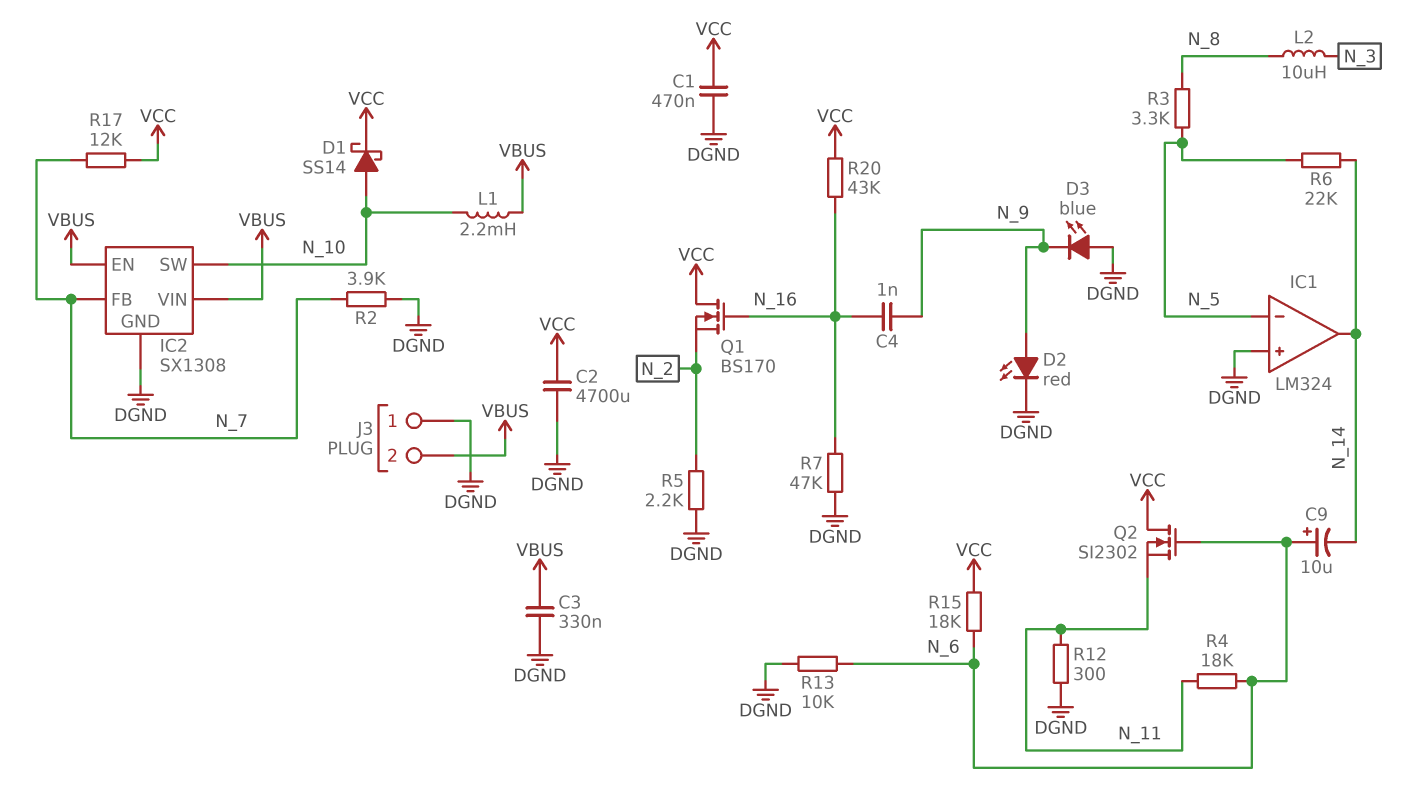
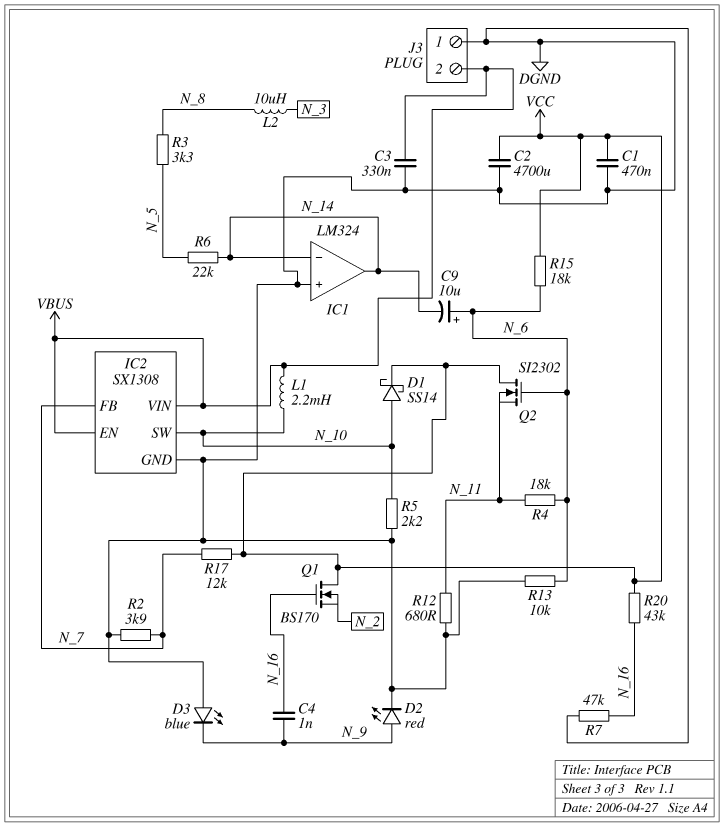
IC1 pin in-: N_5 -> N_14
R5: 2.2k (DGND, N_2) -> 2.2k (DGND, N_10)
R12: 300 (DGND, N_11) -> 680 (DGND, N_11)

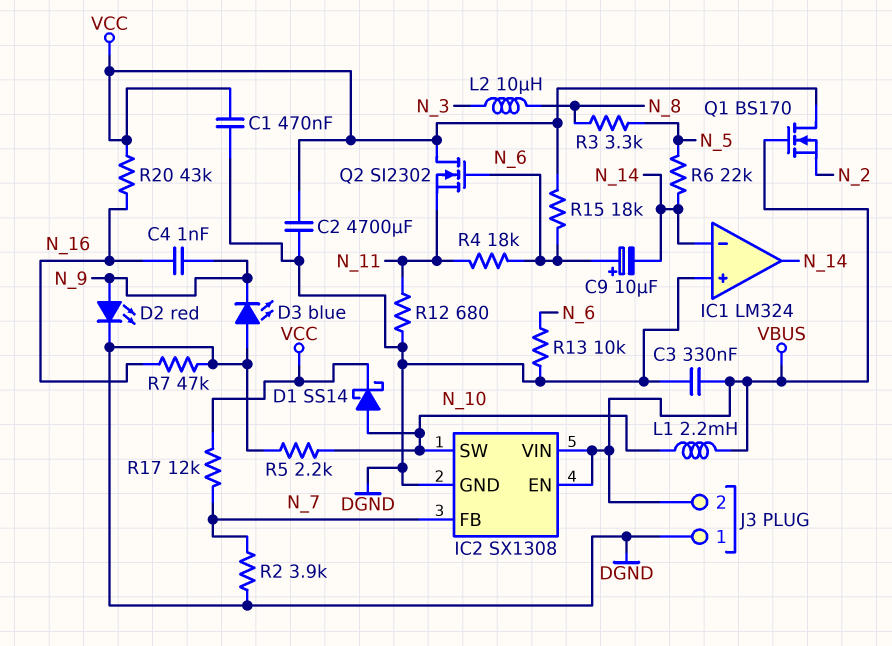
Q1: NMOS BS170 (G N_16, D VCC, S N_2) -> NMOS BS170 (G VBUS, D VCC, S N_2)

